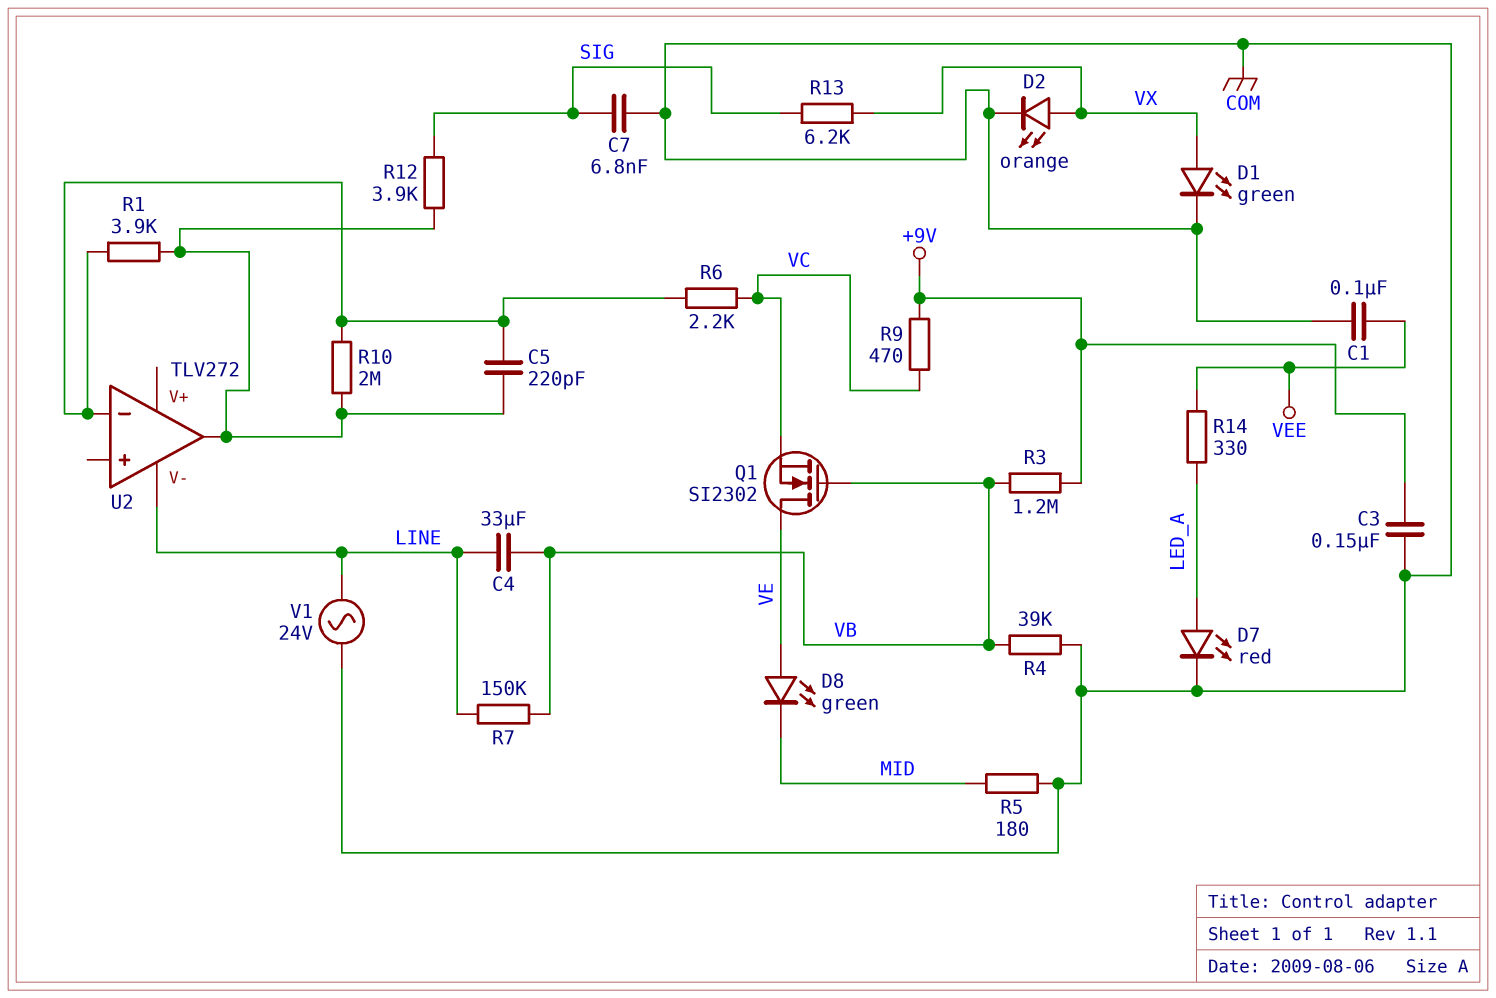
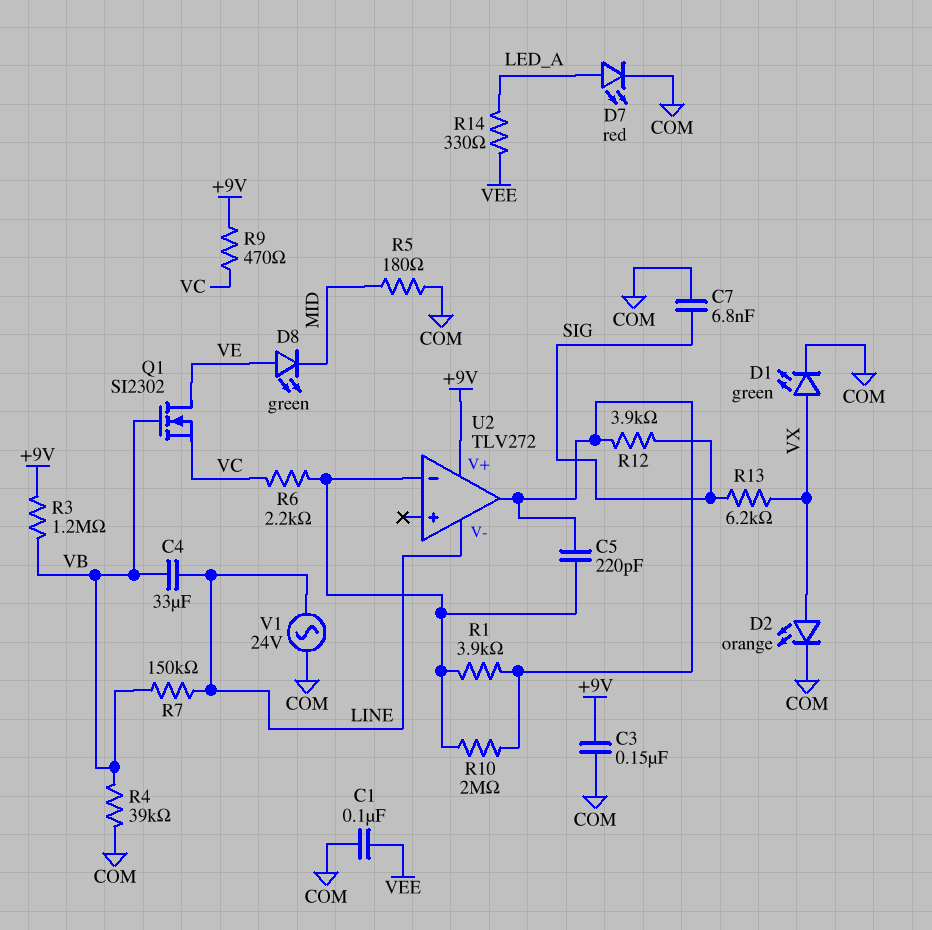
U2 pin V+: none -> +9V

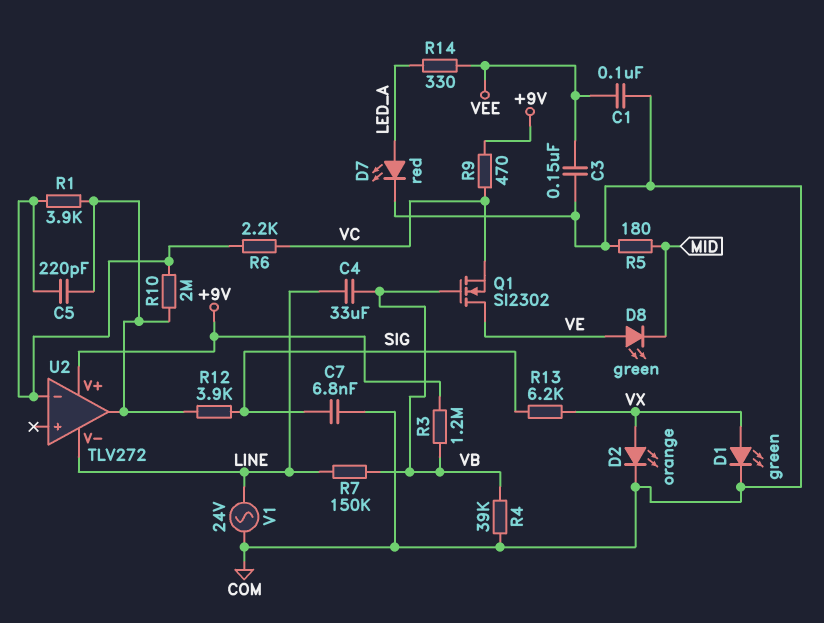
C3: 150nF (+9V, COM) -> 150nF (COM, VEE)

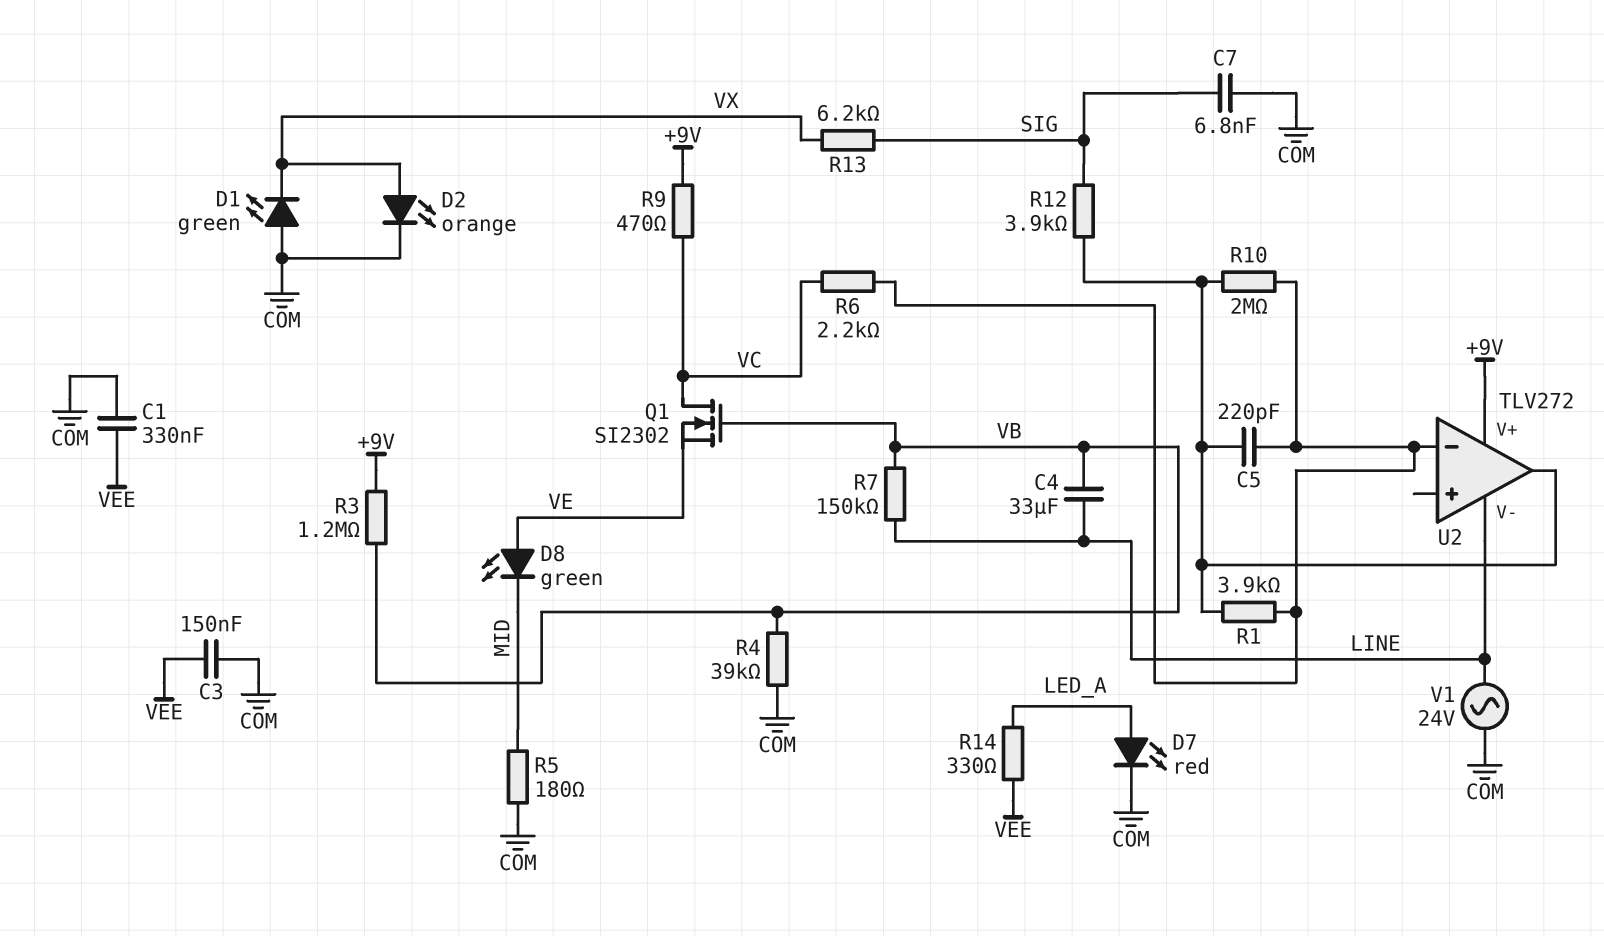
C1: 100nF (COM, VEE) -> 330nF (COM, VEE)
D1: LED green (A VX, K COM) -> LED green (A COM, K VX)
Q1: NMOS SI2302 (G VB, D VE, S VC) -> NMOS SI2302 (G VB, D VC, S VE)

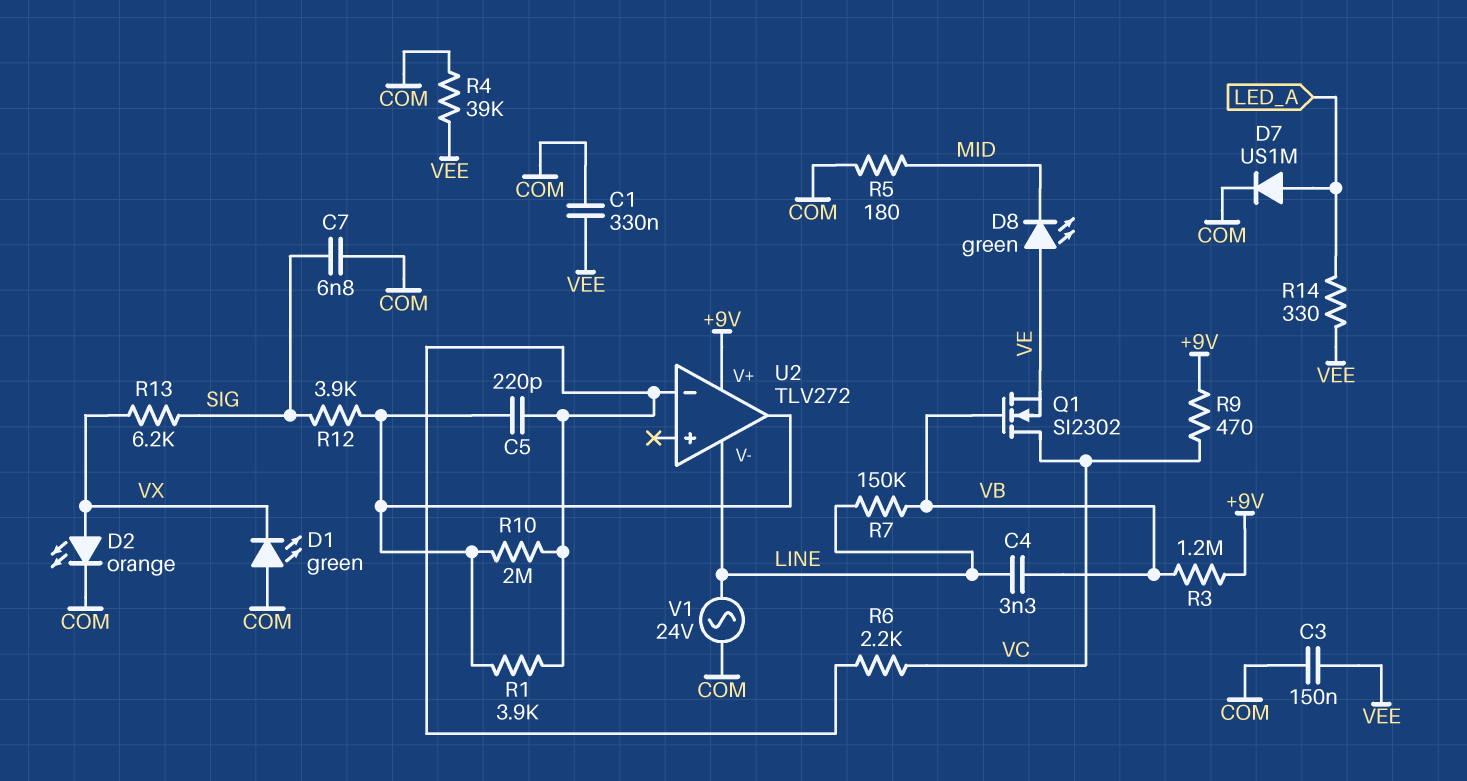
C4: 33uF (LINE, VB) -> 3.3nF (LINE, VB)
D7: LED red (A LED_A, K COM) -> diode US1M (A LED_A, K COM)
R4: 39k (COM, VB) -> 39k (COM, VEE)

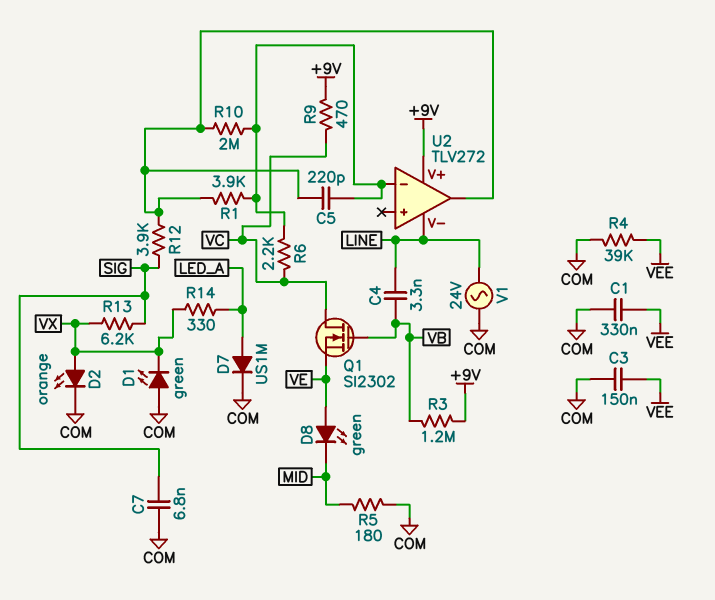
R7: 150k (LINE, VB) -> none
R14: 330 (LED_A, VEE) -> 330 (LED_A, VX)

